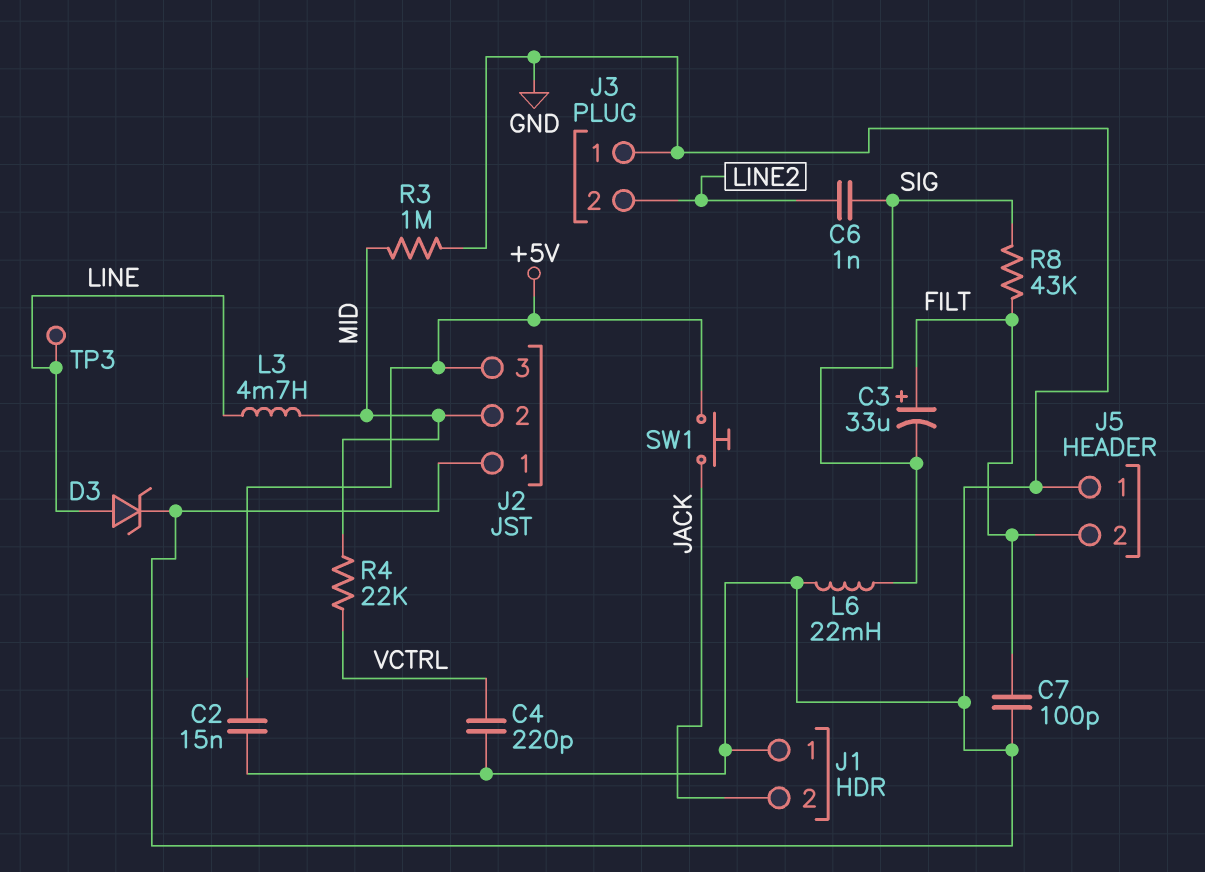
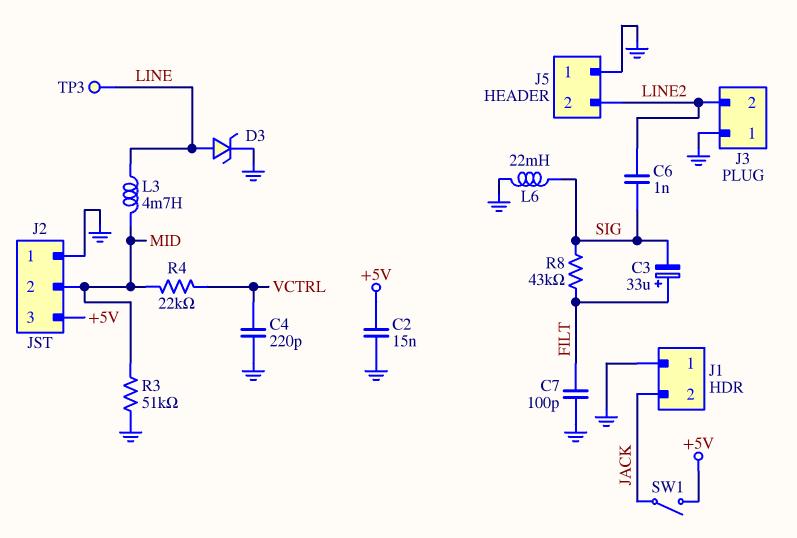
J5 pin 2: FILT -> LINE2
R3: 1M (GND, MID) -> 51k (GND, MID)
SW1: button (+5V, JACK) -> switch (+5V, JACK)

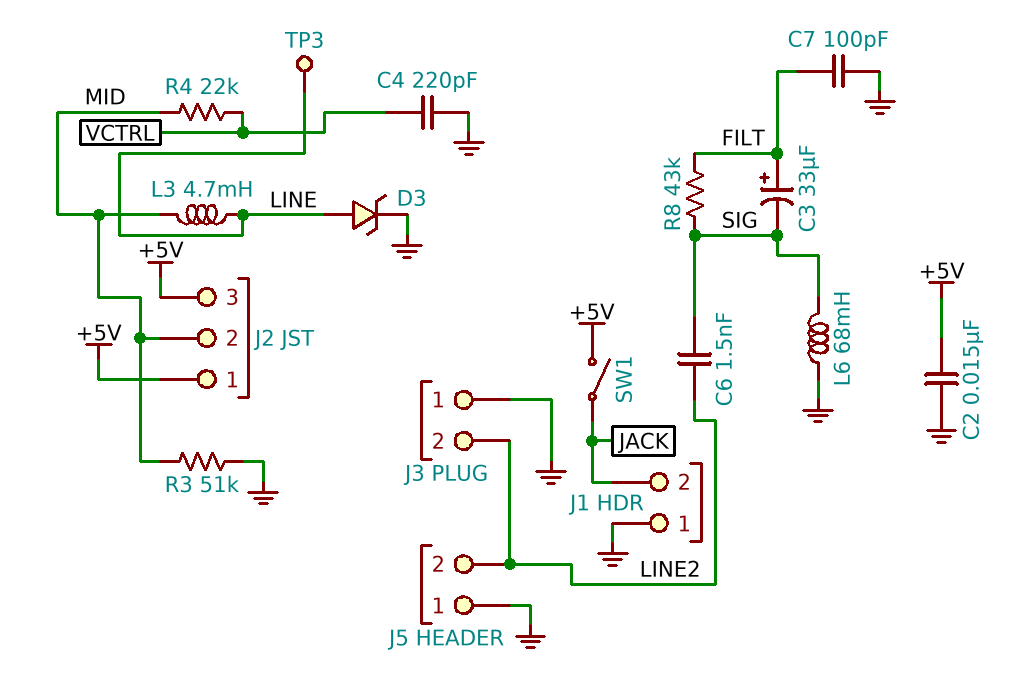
C6: 1nF (LINE2, SIG) -> 1.5nF (LINE2, SIG)
J2 pin 1: GND -> +5V
L6: 22mH (GND, SIG) -> 68mH (GND, SIG)

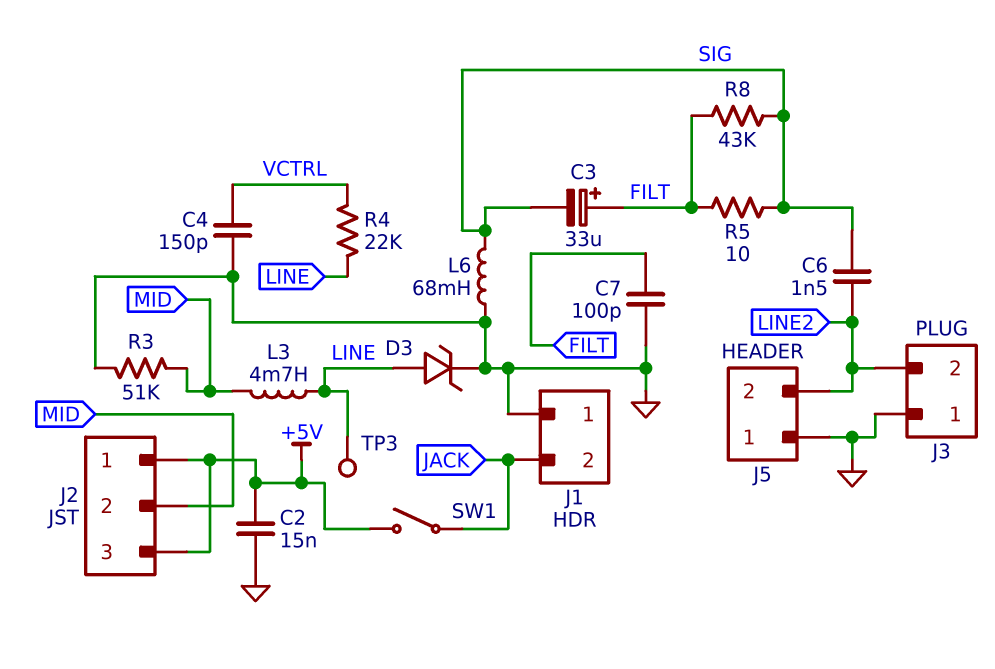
C4: 220pF (GND, VCTRL) -> 150pF (GND, VCTRL)
R4: 22k (MID, VCTRL) -> 22k (LINE, VCTRL)
R5: none -> 10 (FILT, SIG)

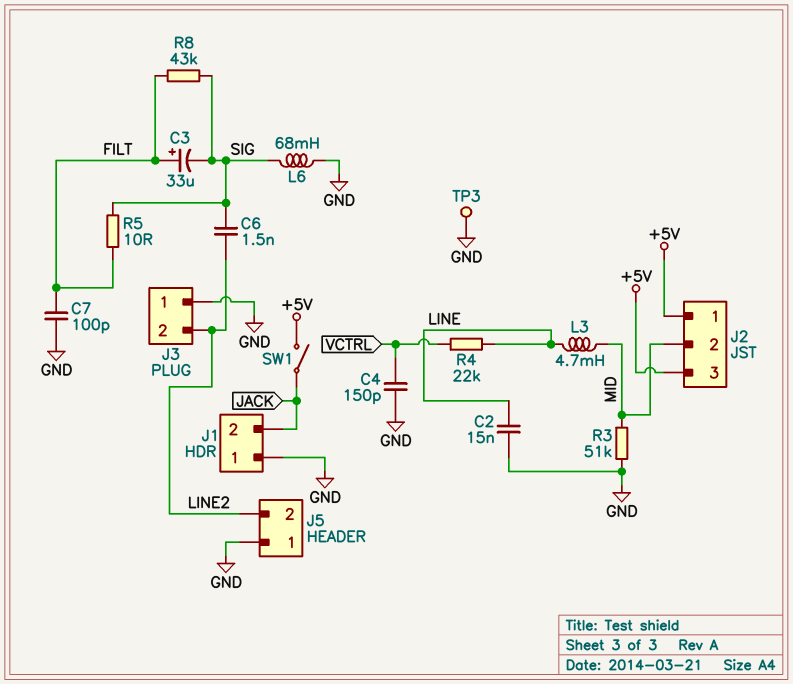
C2: 15nF (+5V, GND) -> 15nF (GND, LINE)
D3: zener (A LINE, K GND) -> none
TP3: test point (LINE) -> test point (GND)

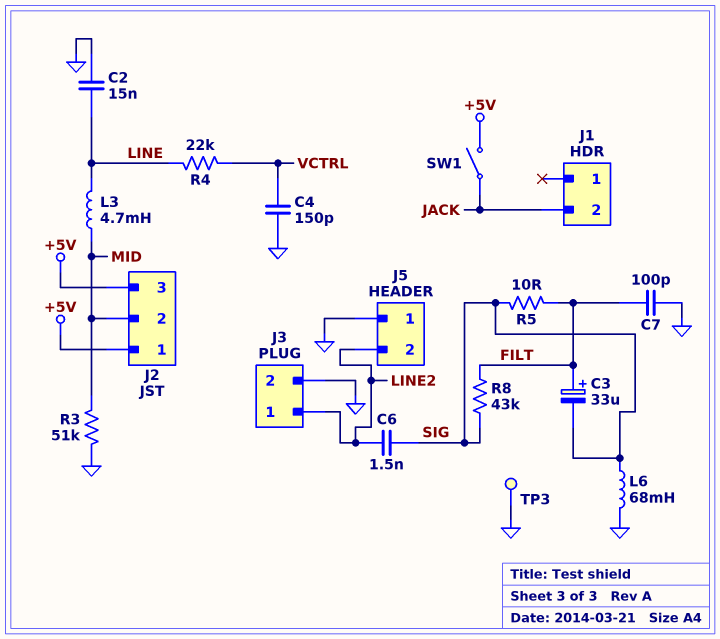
J1 pin 1: GND -> none
J3 pin 1: GND -> LINE2
J3 pin 2: LINE2 -> GND

